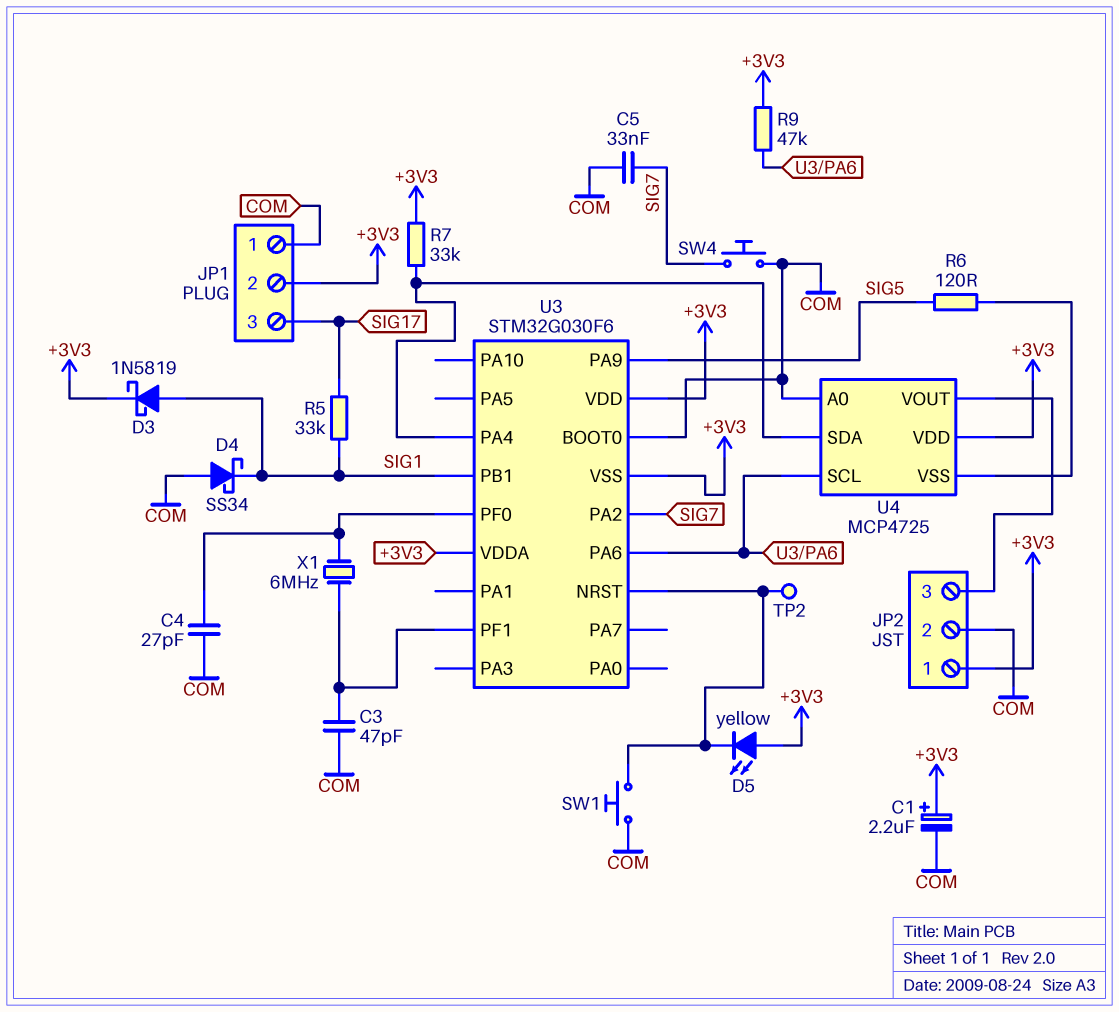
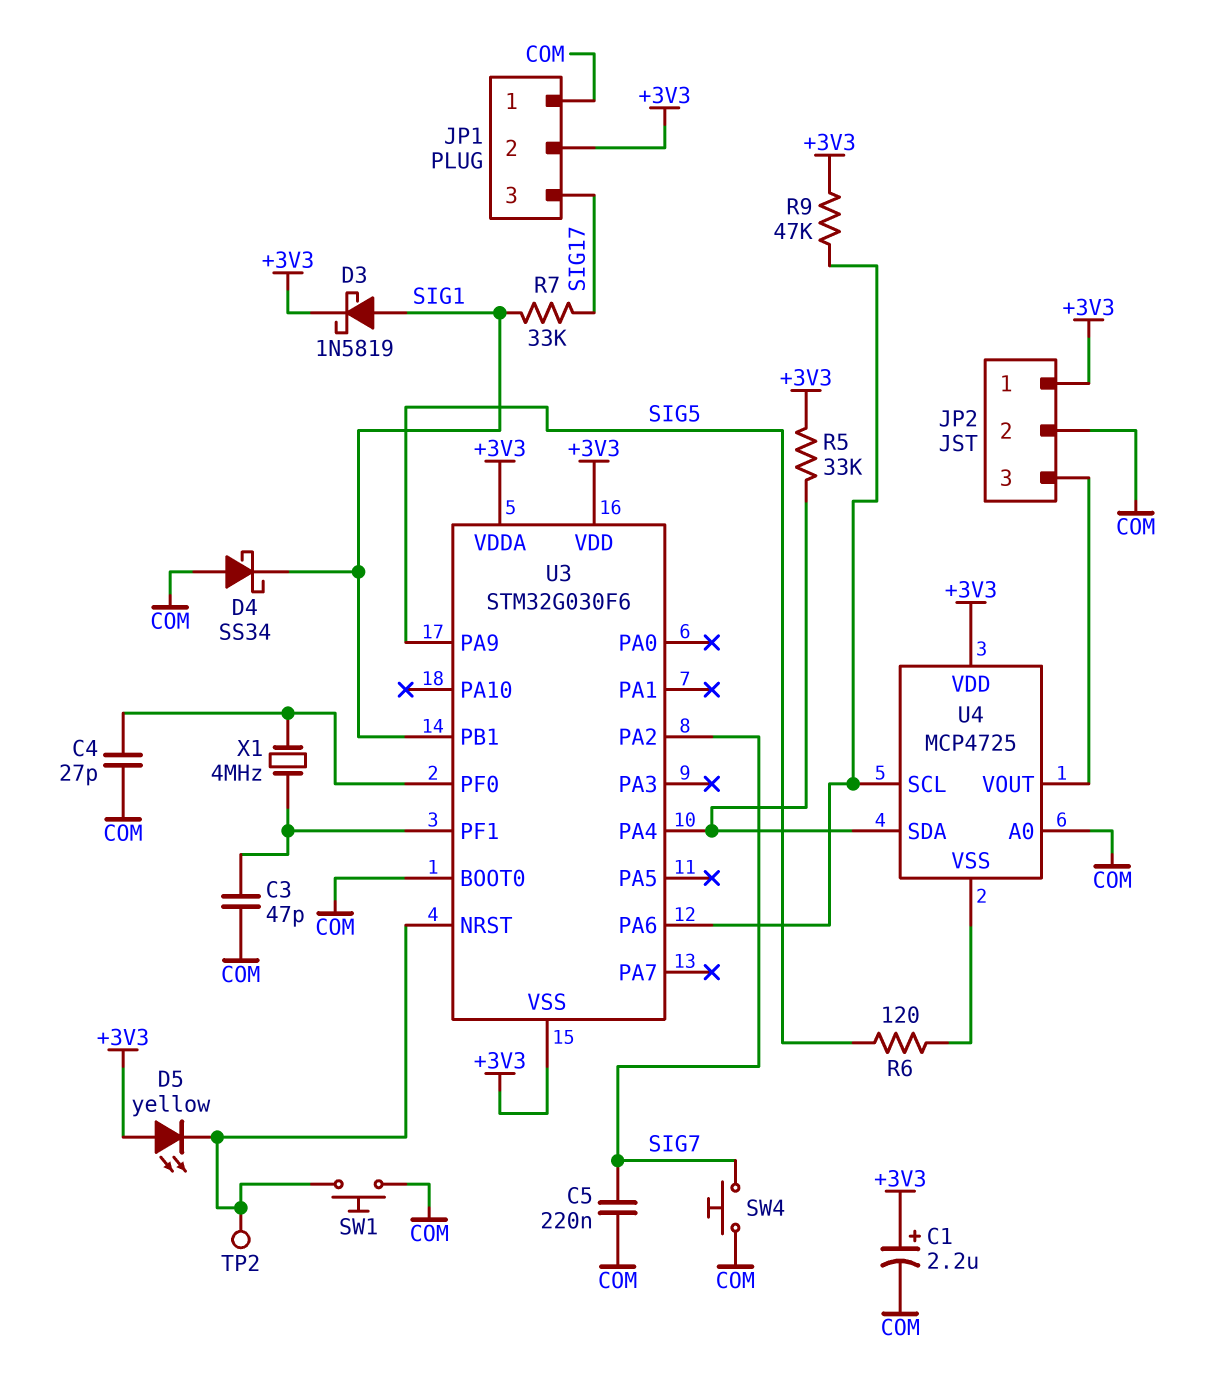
C5: 33nF (COM, SIG7) -> 220nF (COM, SIG7)
R5: 33k (SIG1, SIG17) -> 33k (+3V3, U3/PA4)
R7: 33k (+3V3, U3/PA4) -> 33k (SIG1, SIG17)
X1: 6MHz (U3/PF0, U3/PF1) -> 4MHz (U3/PF0, U3/PF1)

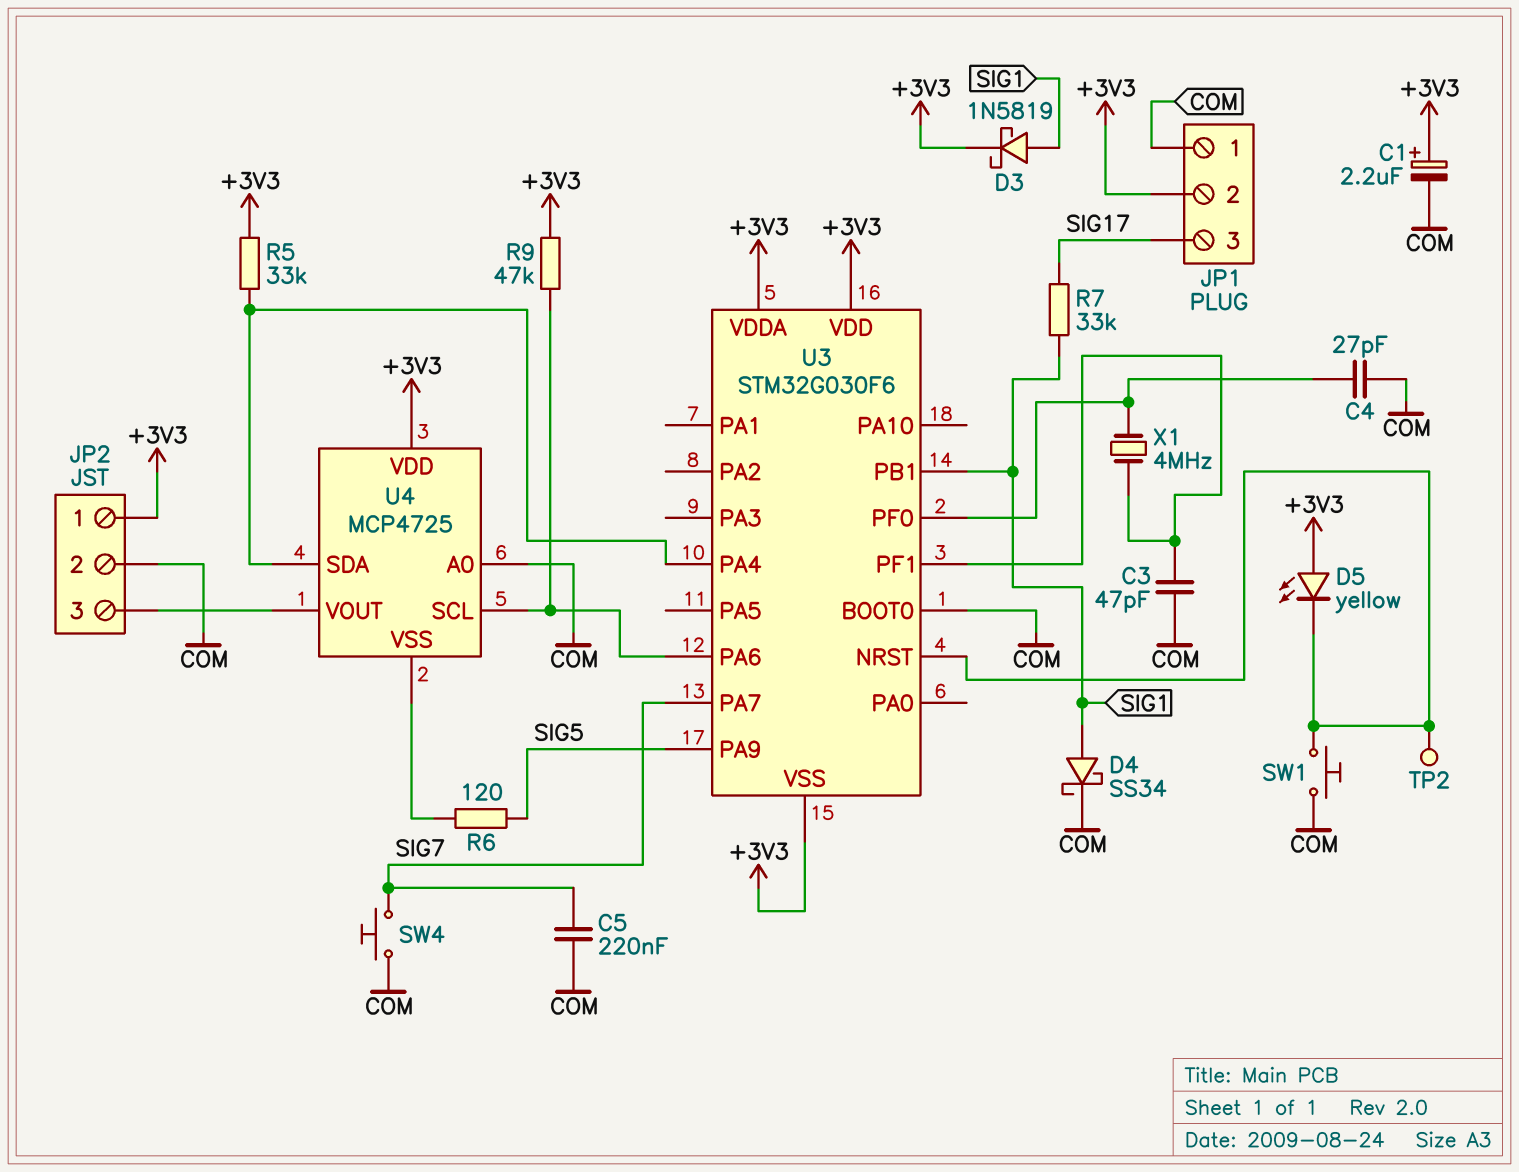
D4: schottky SS34 (A COM, K SIG1) -> schottky SS34 (A SIG1, K COM)
U3 pin PA2: SIG7 -> none
U3 pin PA7: none -> SIG7

